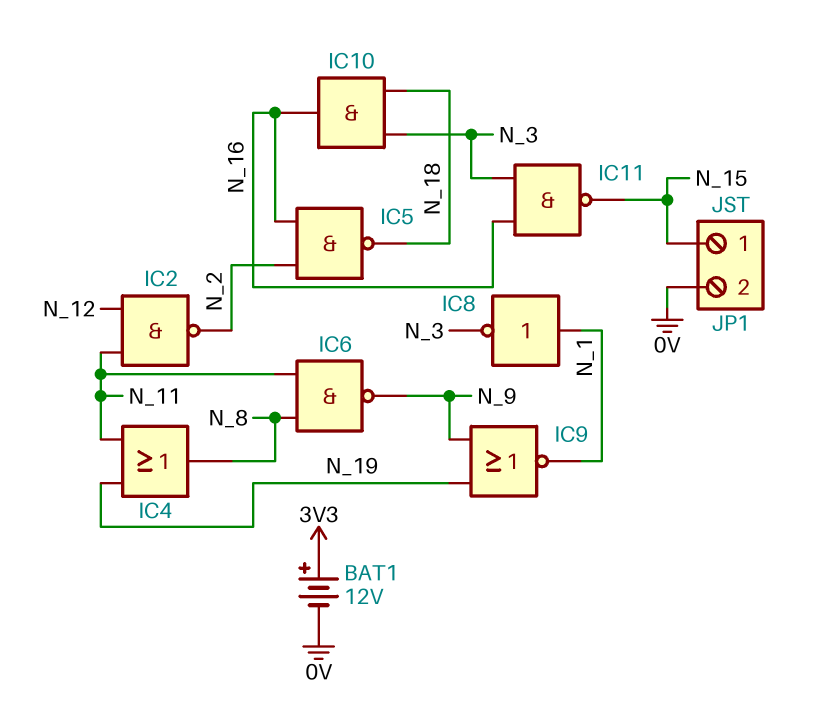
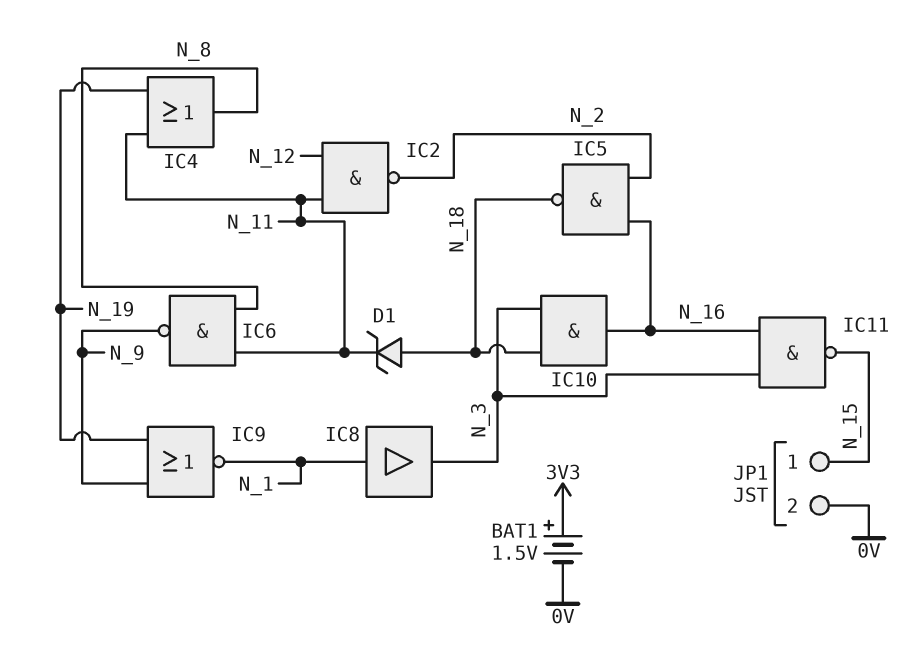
BAT1: 12V (plus 3V3, minus 0V) -> 1.5V (plus 3V3, minus 0V)
D1: none -> zener (A N_18, K N_11)
IC8: NOT (in N_1, out N_3) -> buffer (in N_1, out N_3)

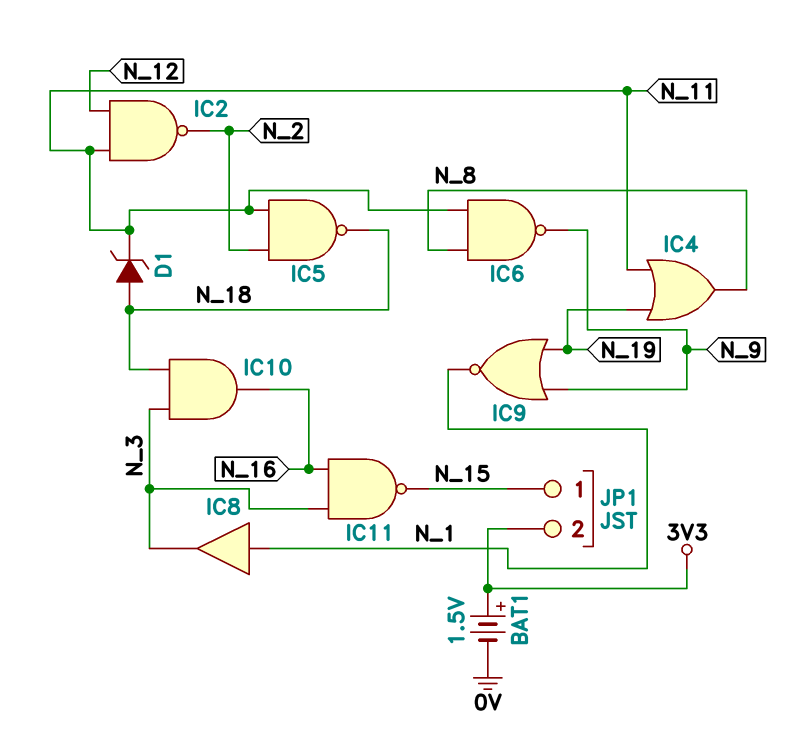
IC5: NAND (in N_2, in N_16, out N_18) -> NAND (in N_2, in N_11, out N_18)
JP1 pin 2: 0V -> 3V3

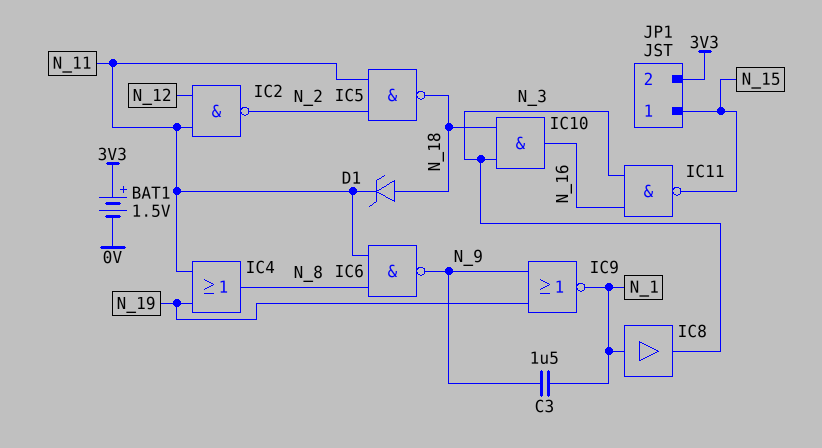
C3: none -> 1.5uF (N_1, N_9)

